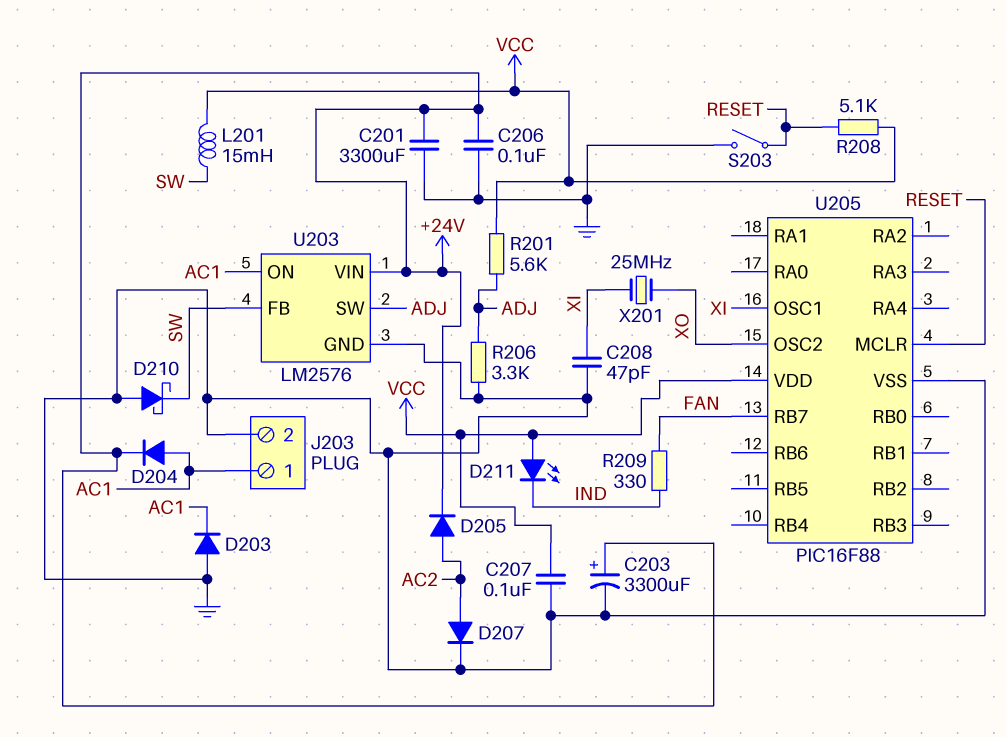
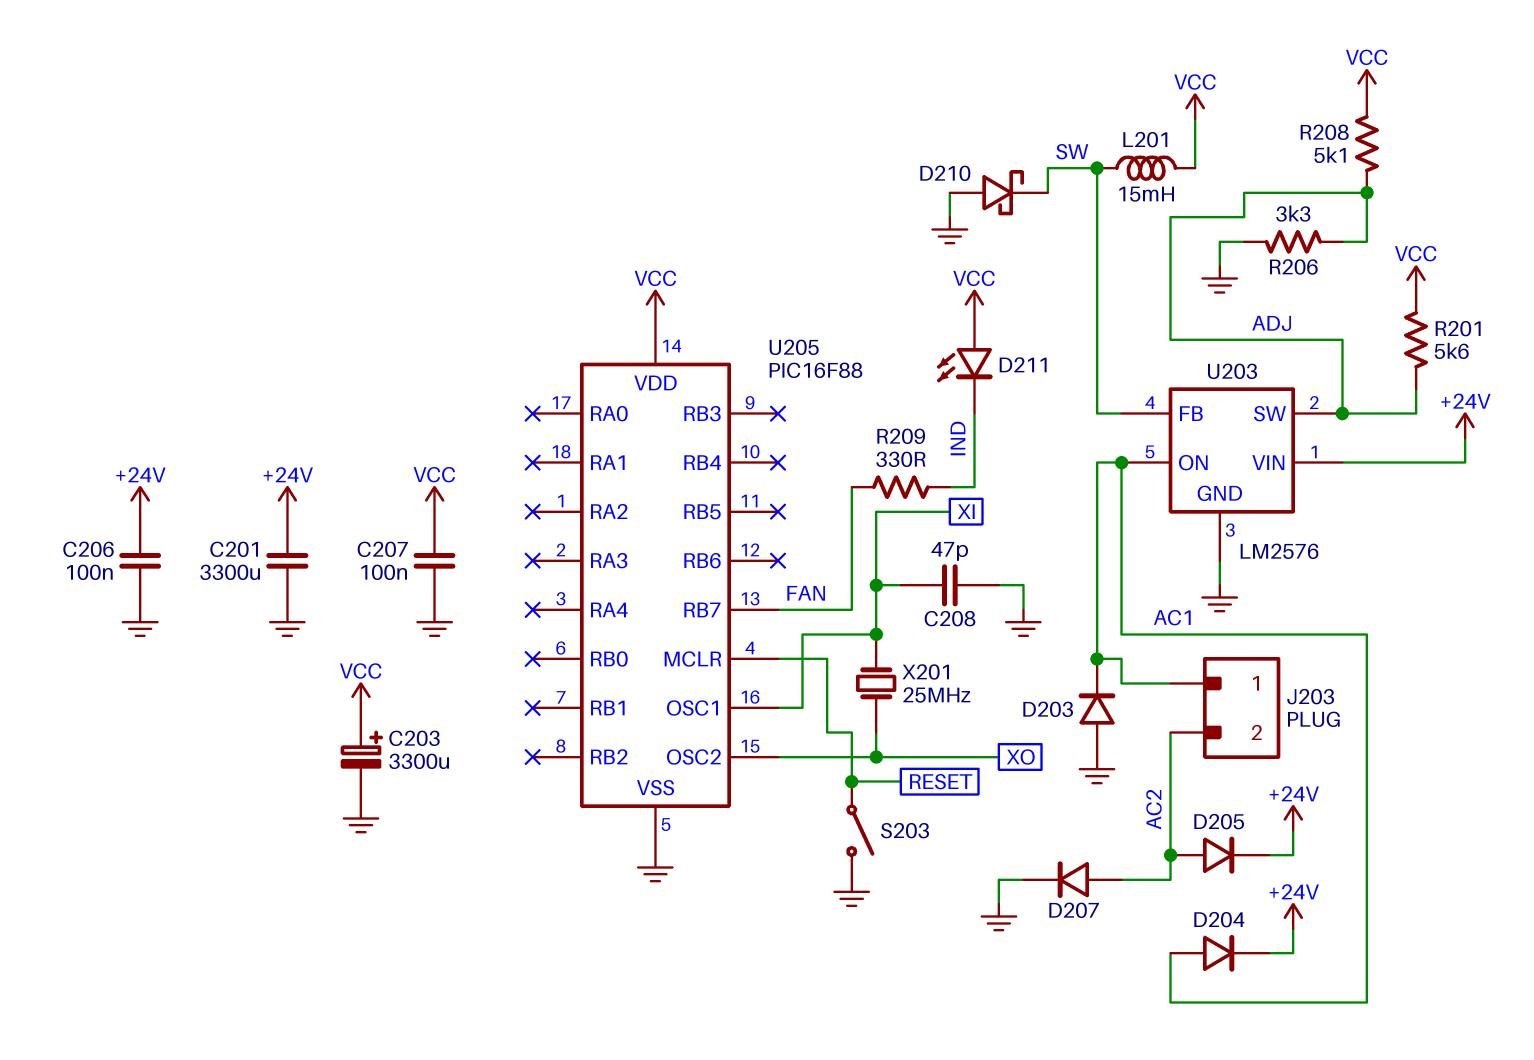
C203: 3300uF (plus +24V, minus GND) -> 3300uF (plus VCC, minus GND)
J203 pin 2: GND -> AC2
R208: 5.1k (RESET, VCC) -> 5.1k (ADJ, VCC)

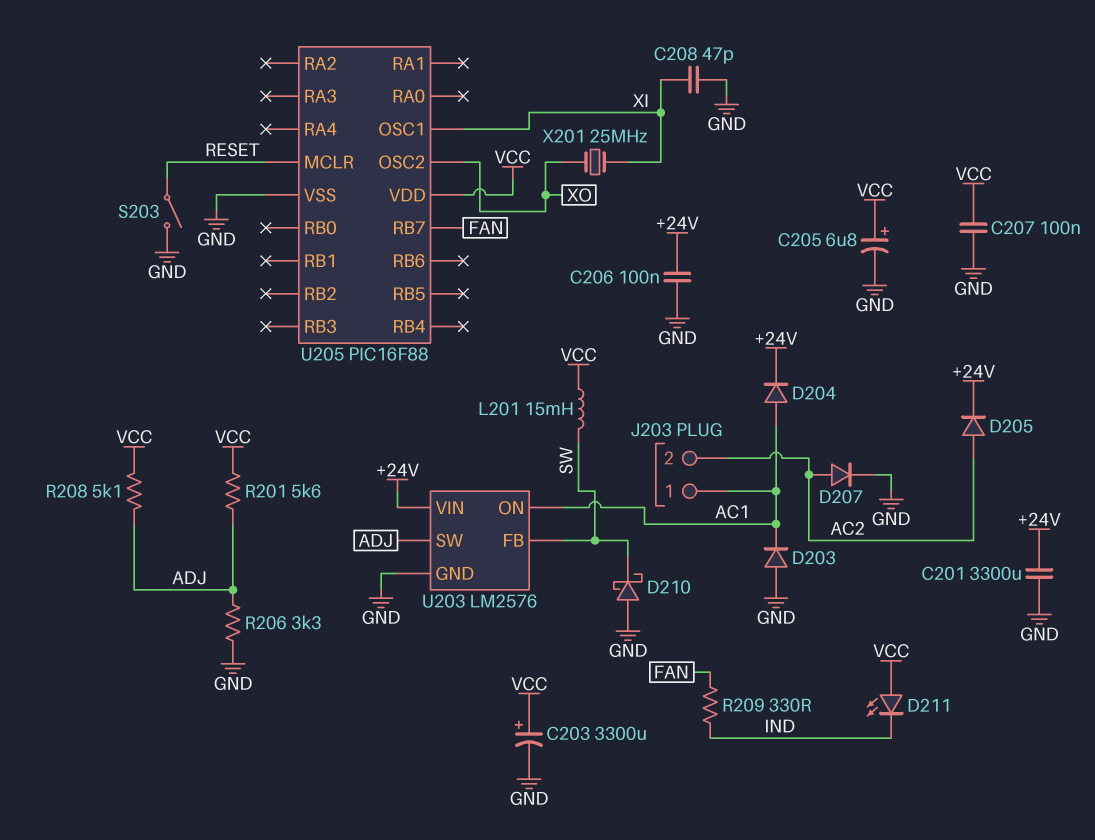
C205: none -> 6.8uF (plus VCC, minus GND)

